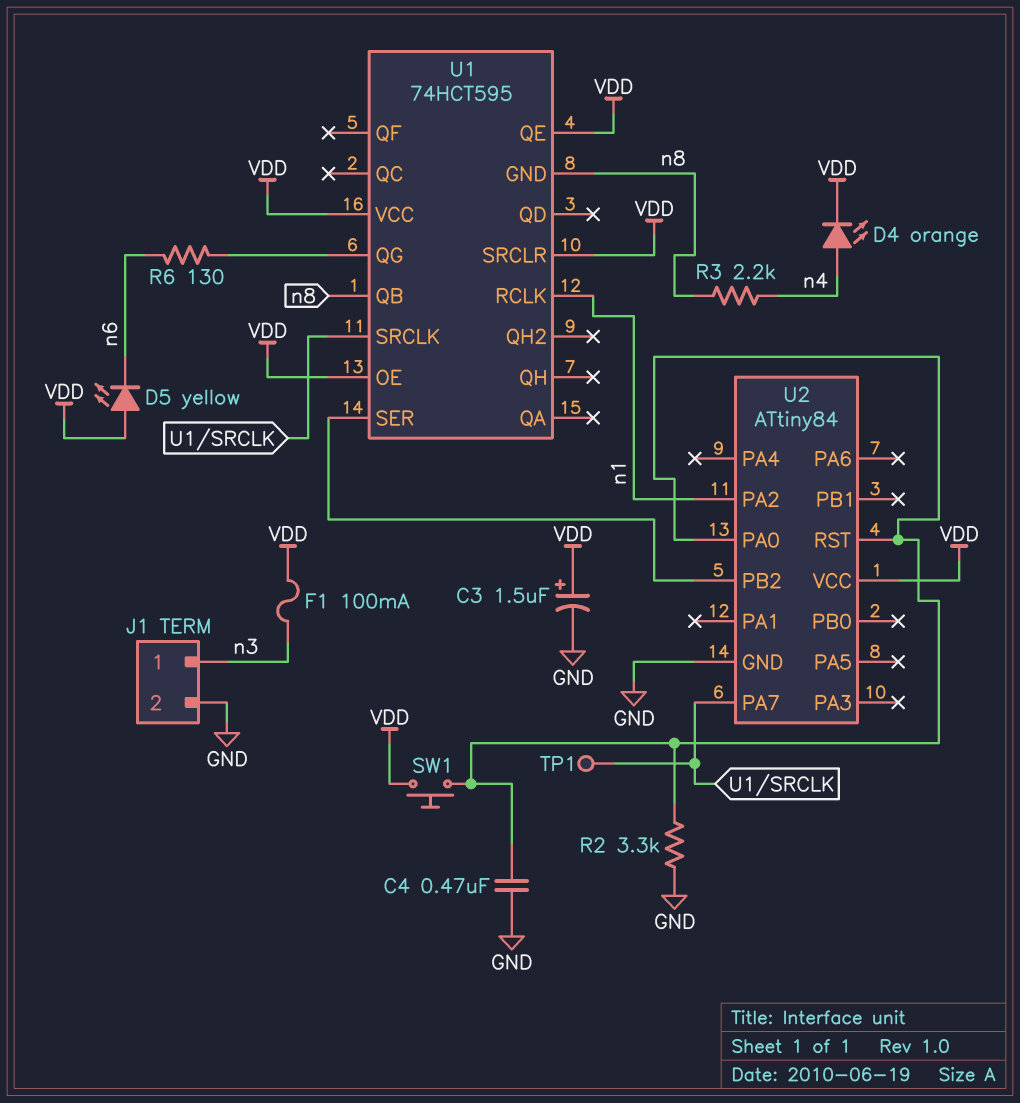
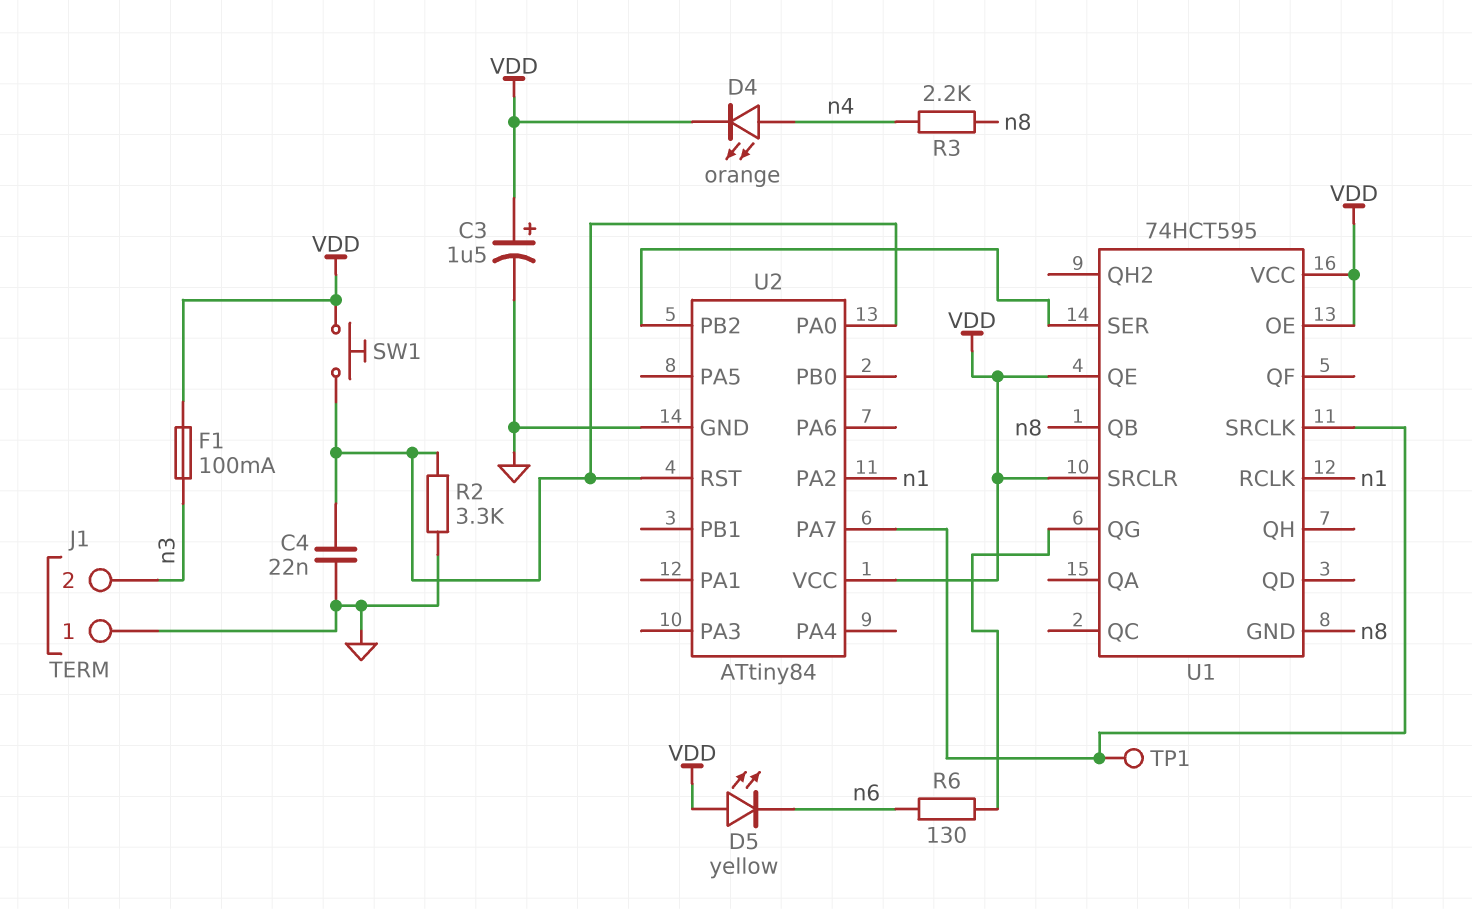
C4: 470nF (GND, U2/PA0) -> 22nF (GND, U2/PA0)
J1 pin 1: n3 -> GND
J1 pin 2: GND -> n3

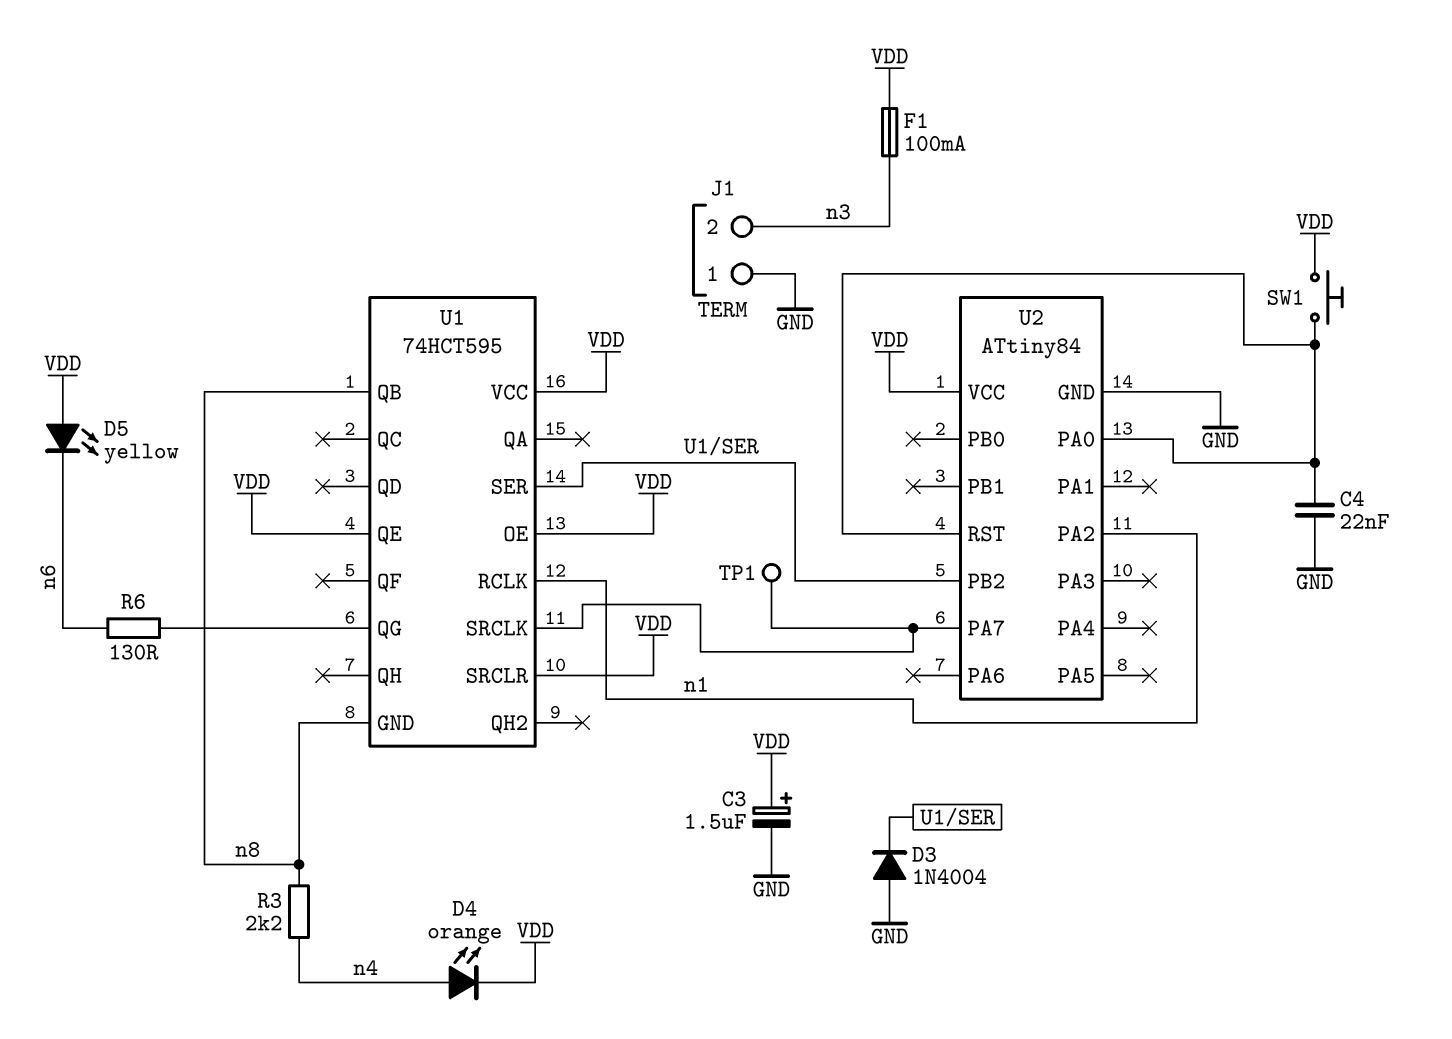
D3: none -> diode 1N4004 (A GND, K U1/SER)
R2: 3.3k (GND, U2/PA0) -> none

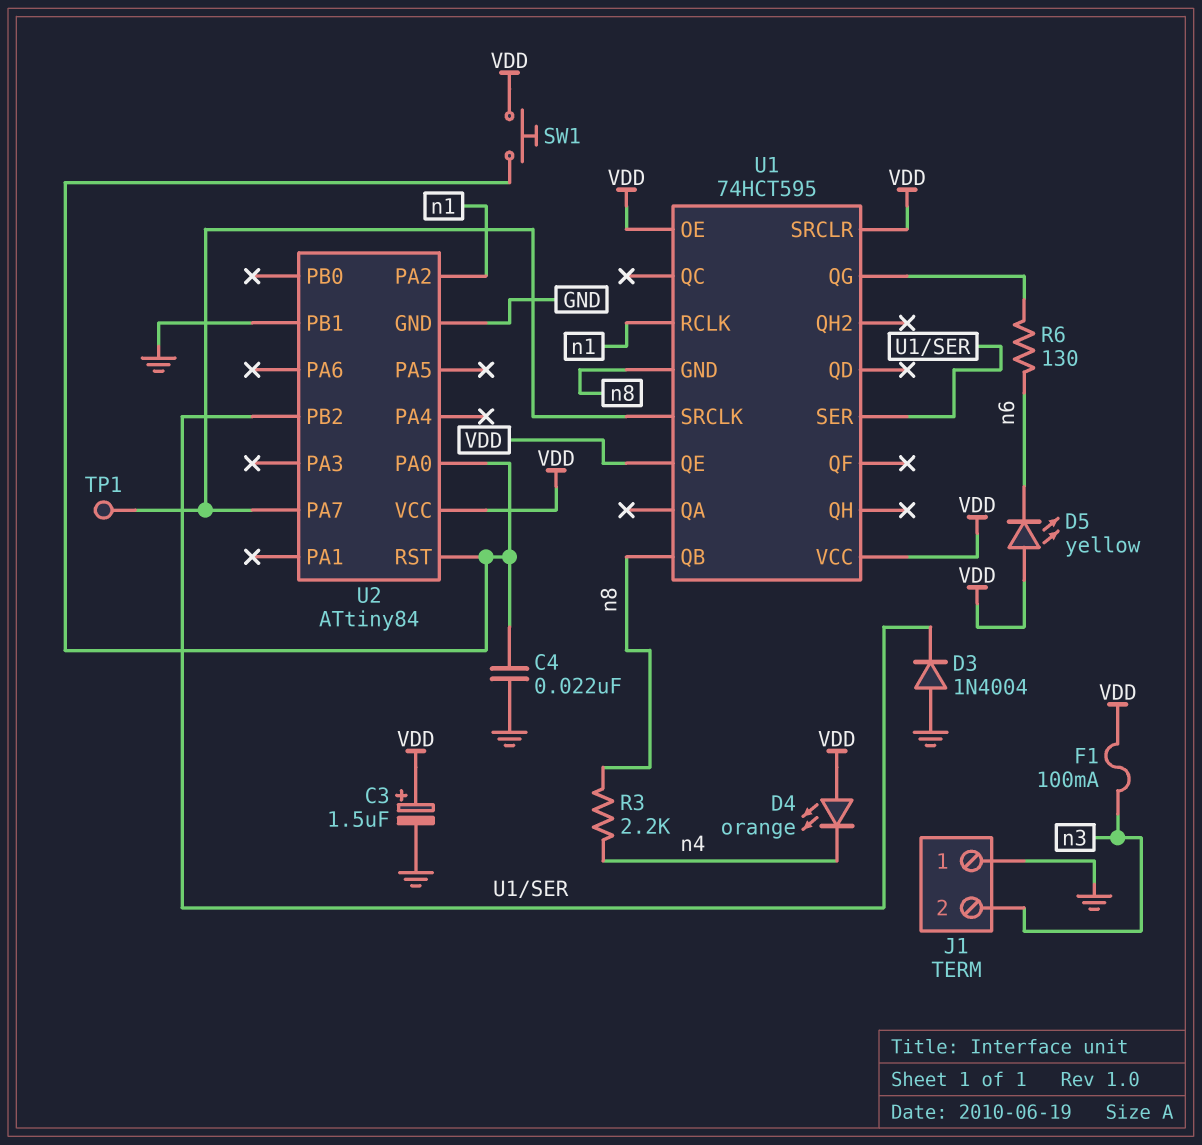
D4: LED orange (A n4, K VDD) -> LED orange (A VDD, K n4)
U2 pin PB1: none -> GND

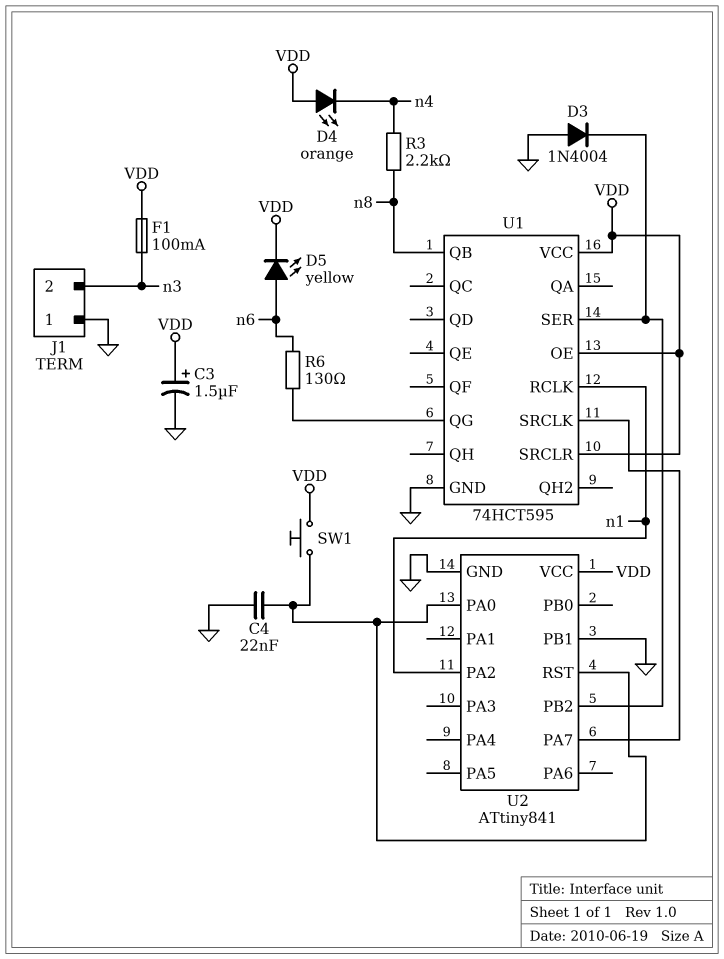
D5: LED yellow (A VDD, K n6) -> LED yellow (A n6, K VDD)
TP1: test point (U1/SRCLK) -> none
U1 pin GND: n8 -> GND
U1 pin QE: VDD -> none
U2: ATtiny84 -> ATtiny841

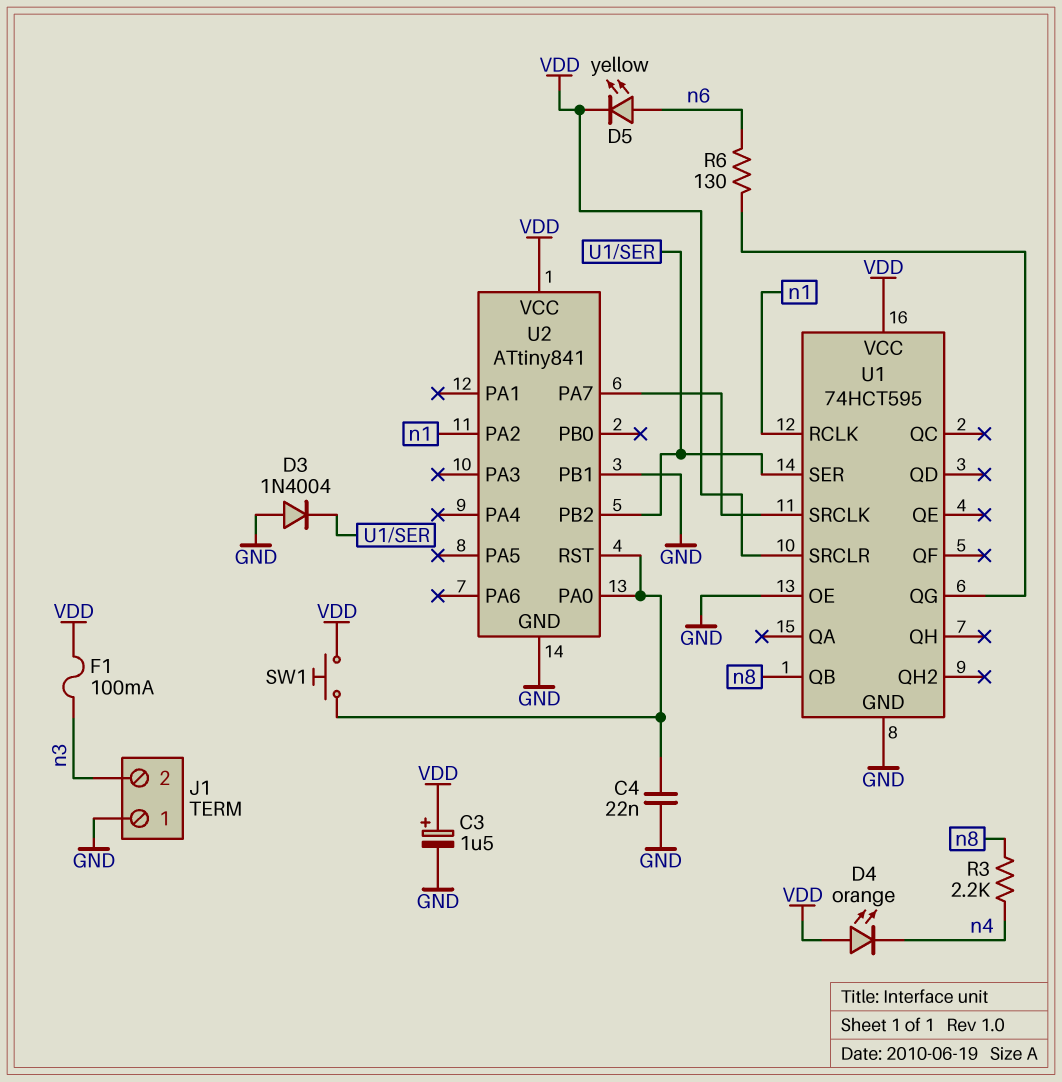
U1 pin OE: VDD -> GND

